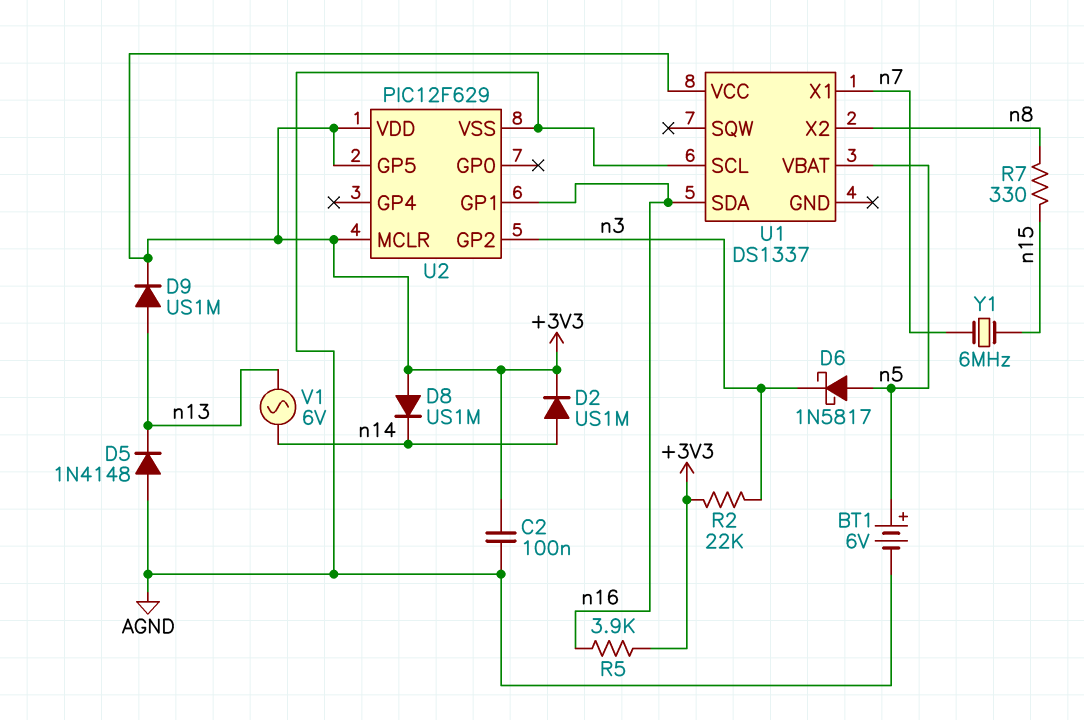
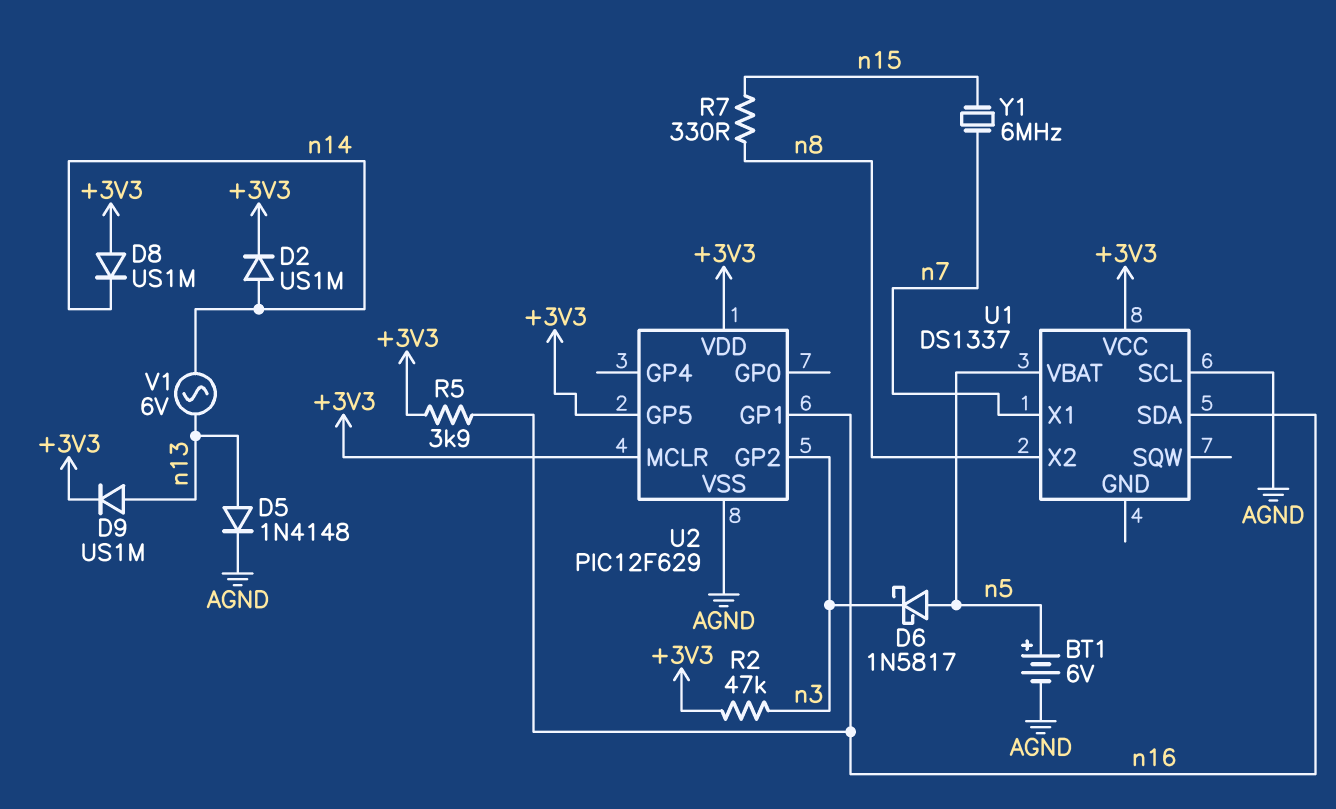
C2: 100nF (+3V3, AGND) -> none
D5: diode 1N4148 (A AGND, K n13) -> diode 1N4148 (A n13, K AGND)
R2: 22k (+3V3, n3) -> 47k (+3V3, n3)

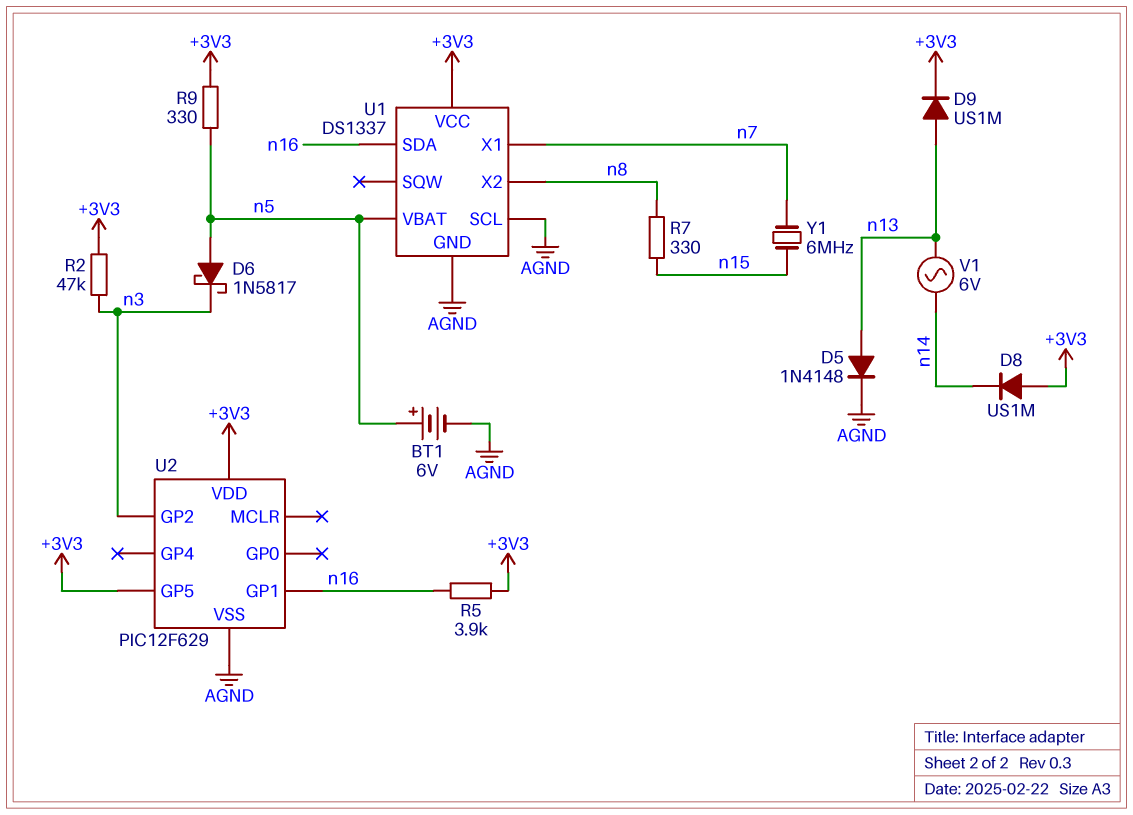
D2: diode US1M (A n14, K +3V3) -> none
R9: none -> 330 (+3V3, n5)
U1 pin GND: none -> AGND
U2 pin MCLR: +3V3 -> none

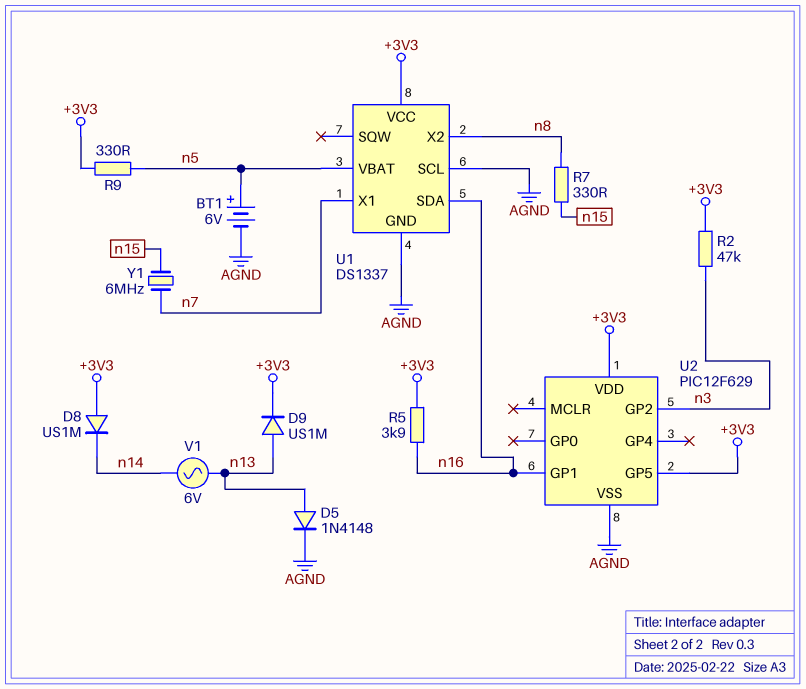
D6: schottky 1N5817 (A n5, K n3) -> none

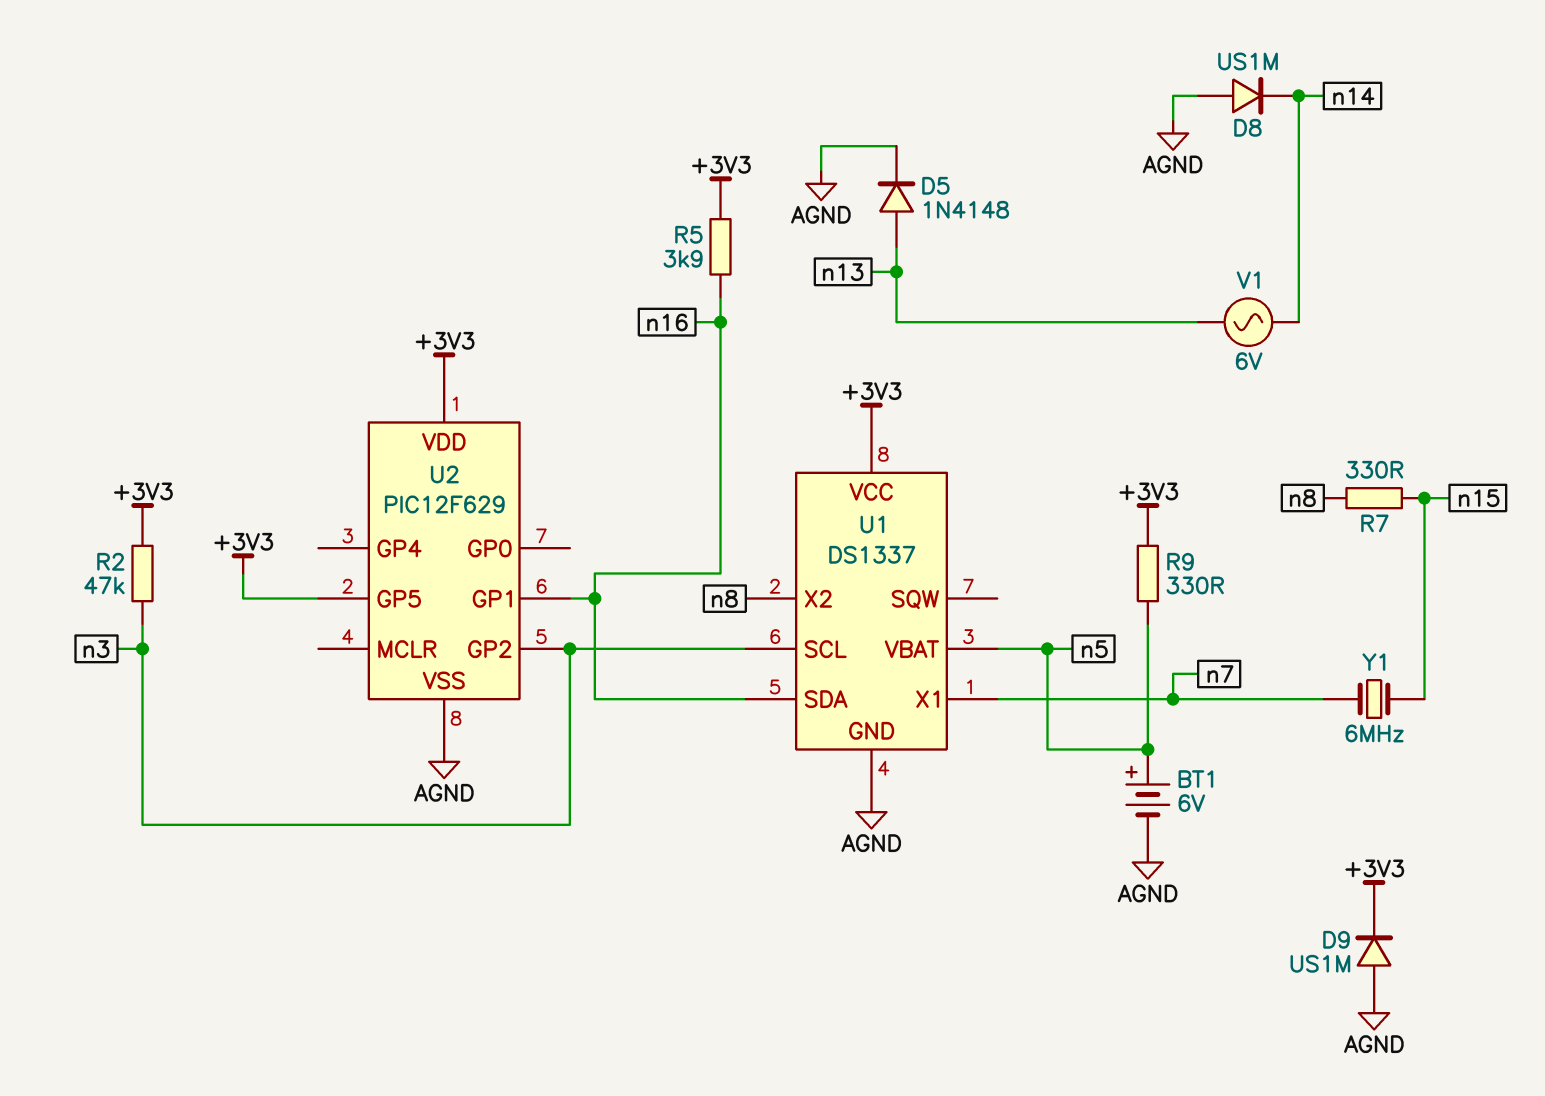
D8: diode US1M (A +3V3, K n14) -> diode US1M (A AGND, K n14)
D9: diode US1M (A n13, K +3V3) -> diode US1M (A AGND, K +3V3)
U1 pin SCL: AGND -> n3

